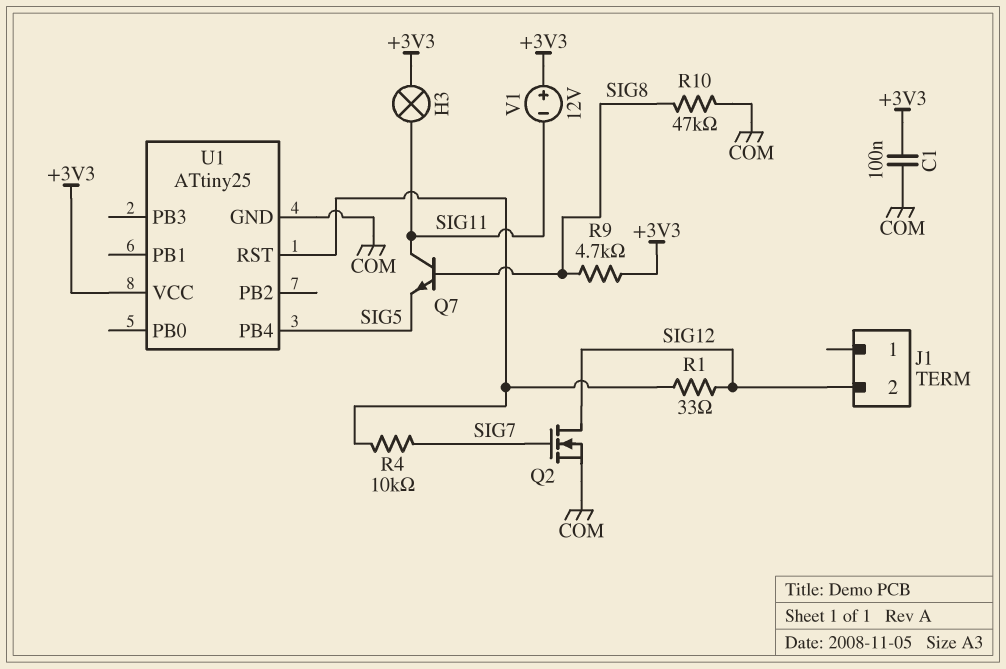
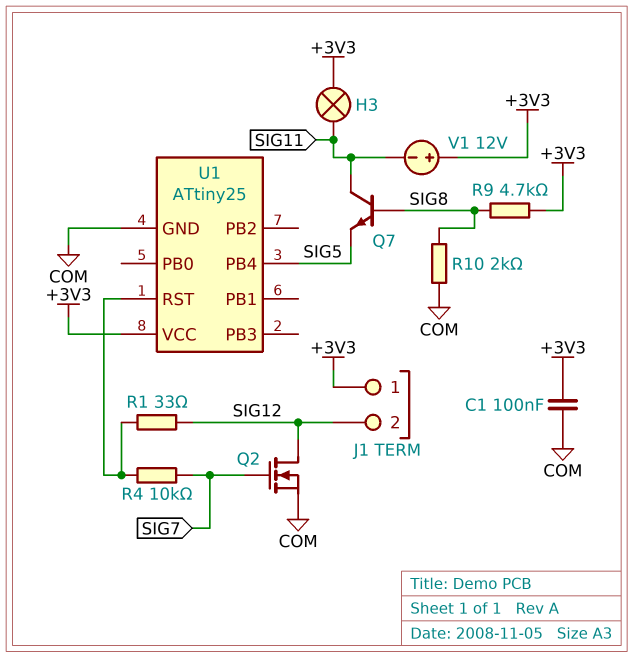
J1 pin 1: none -> +3V3
R10: 47k (COM, SIG8) -> 2k (COM, SIG8)

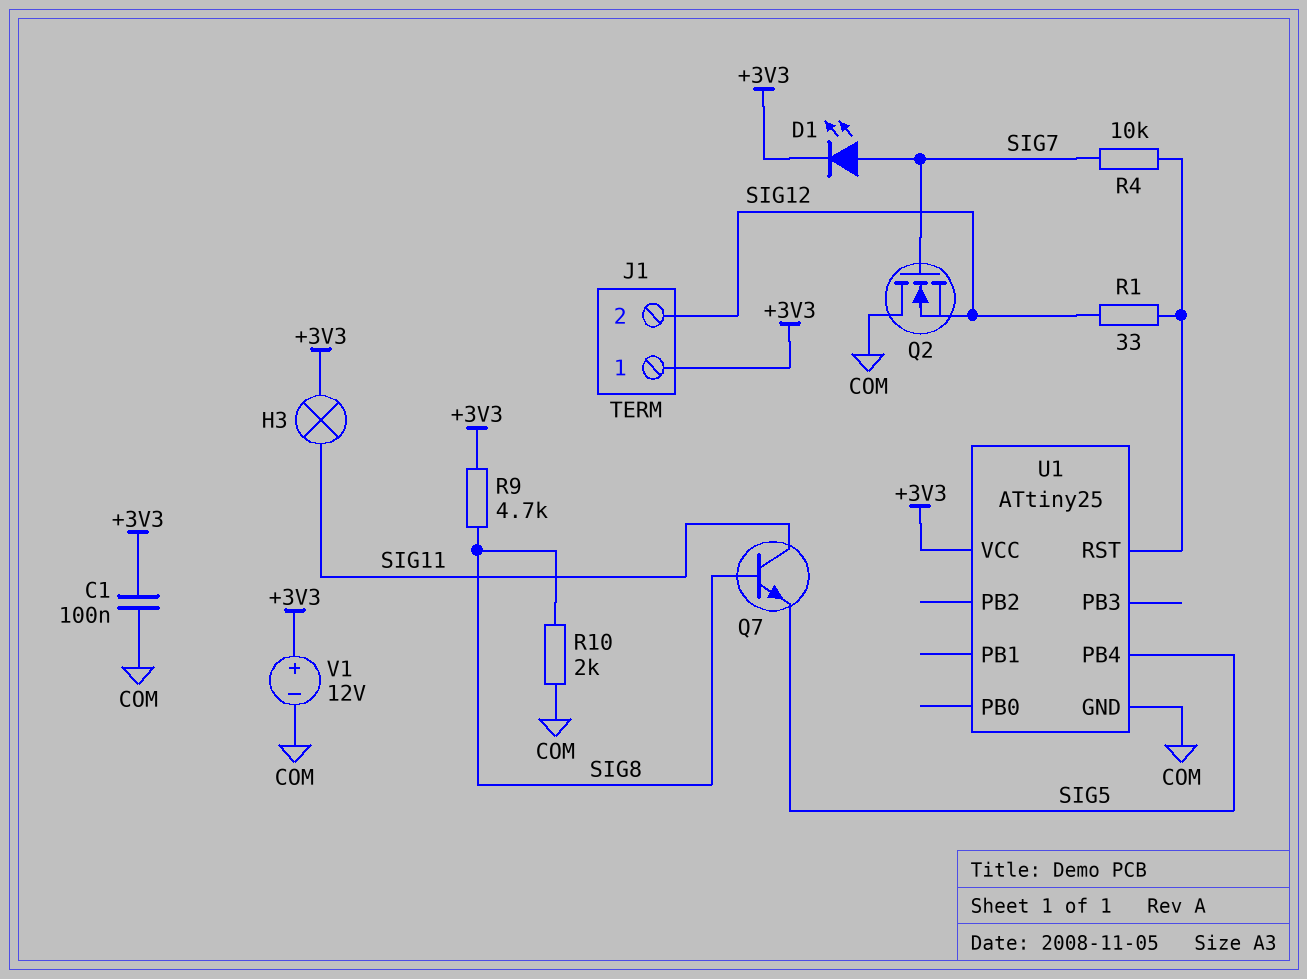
D1: none -> LED (A SIG7, K +3V3)
Q2: NMOS (G SIG7, D SIG12, S COM) -> NMOS (G SIG7, D COM, S SIG12)
V1: 12V (plus +3V3, minus SIG11) -> 12V (plus +3V3, minus COM)

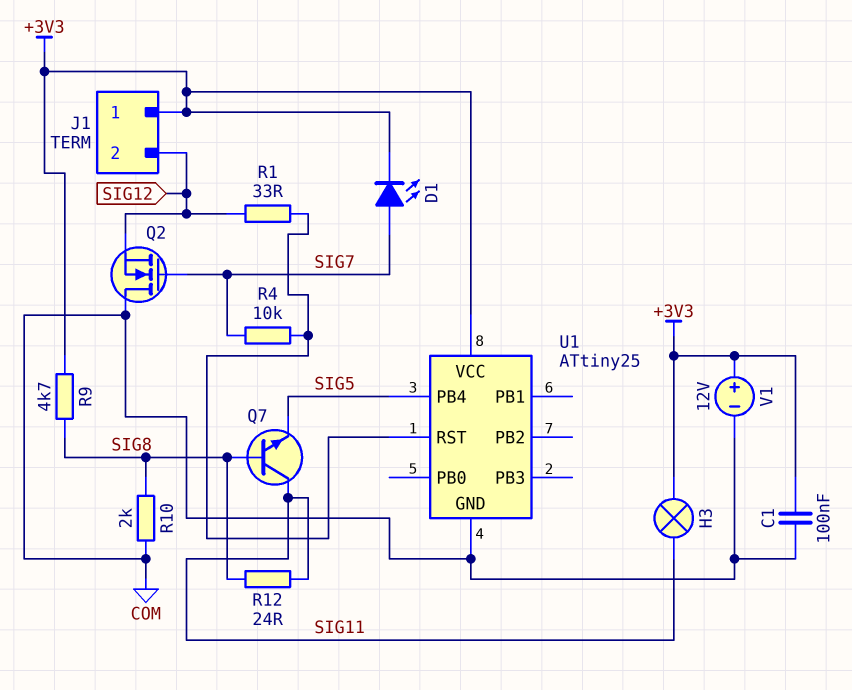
R12: none -> 24 (SIG8, SIG11)

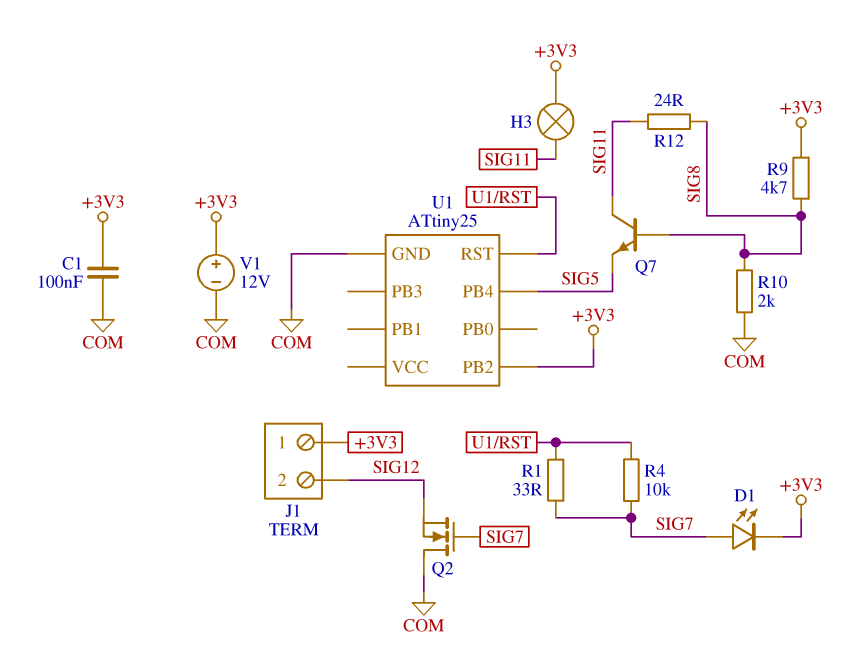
R1: 33 (SIG12, U1/RST) -> 33 (SIG7, U1/RST)
U1 pin PB2: none -> +3V3
U1 pin VCC: +3V3 -> none

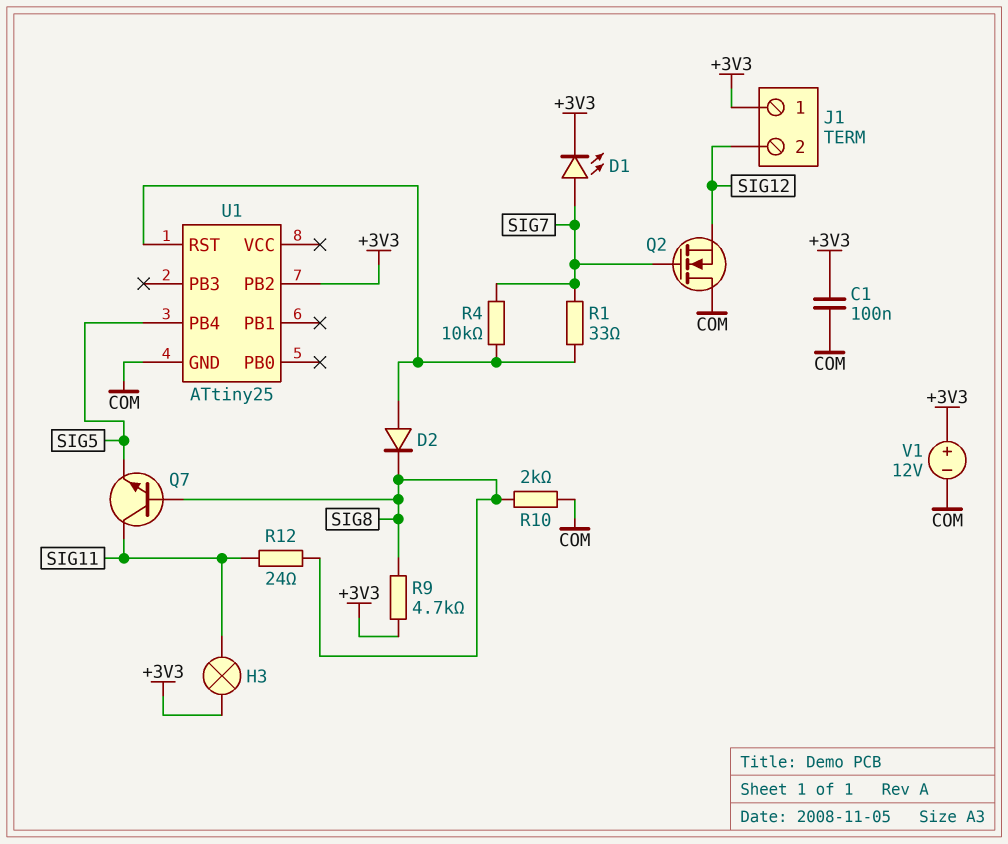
D2: none -> diode (A U1/RST, K SIG8)

